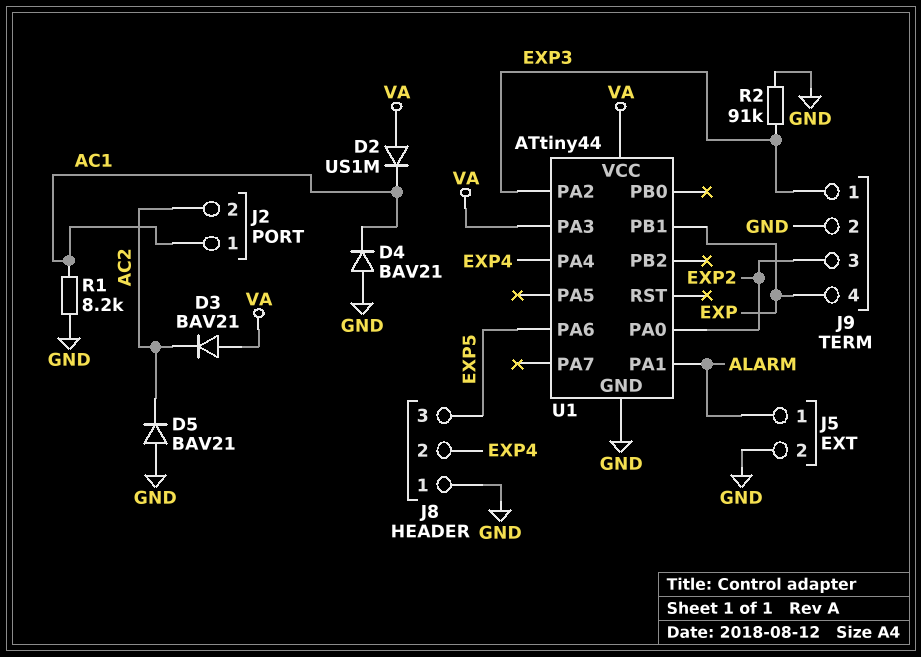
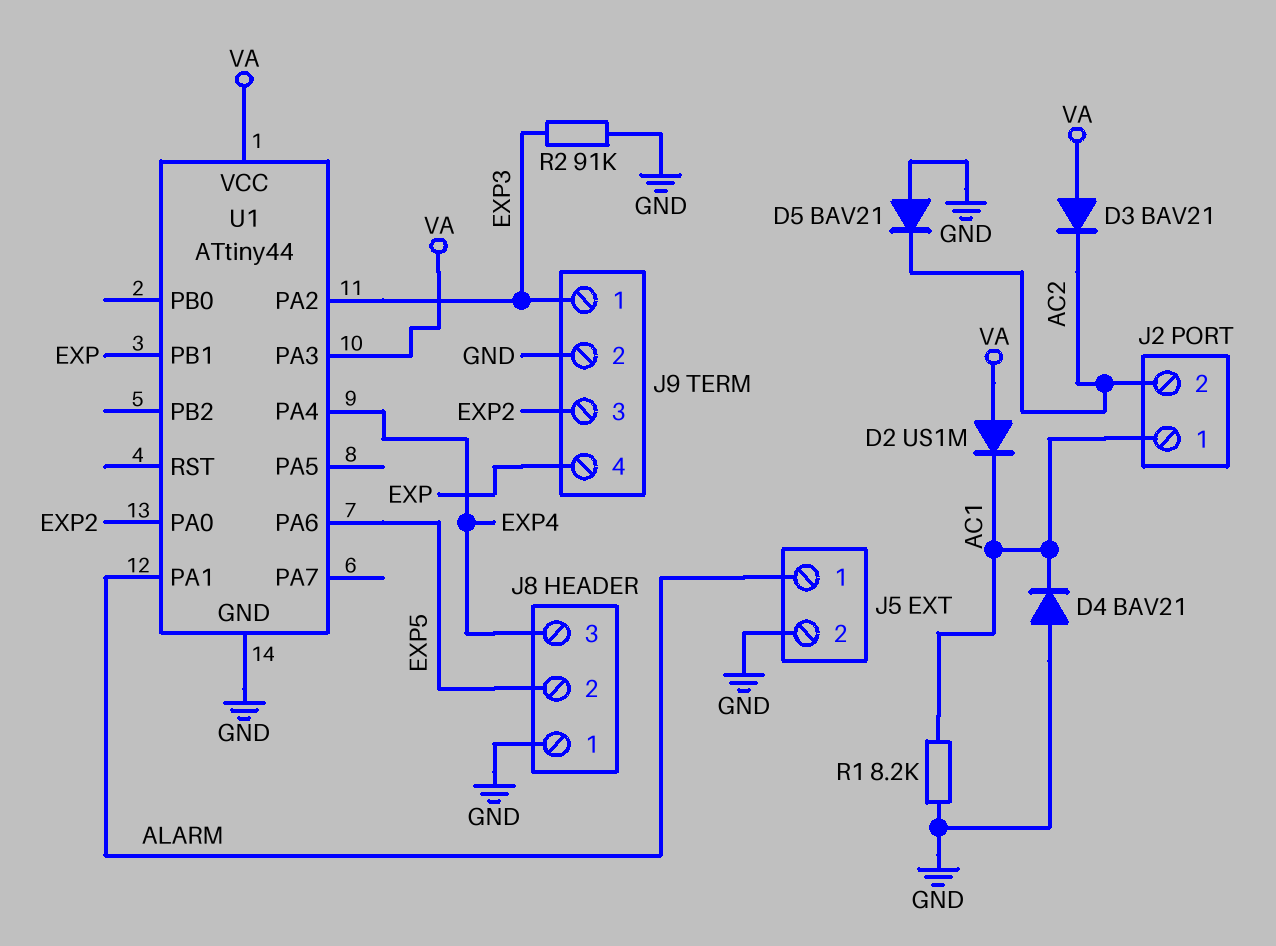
J8 pin 2: EXP4 -> EXP5
J8 pin 3: EXP5 -> EXP4

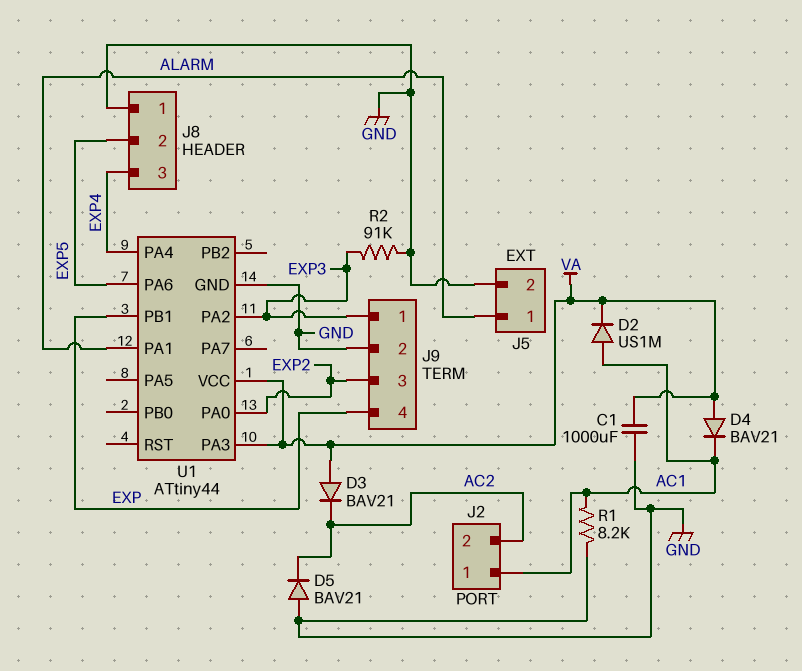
C1: none -> 1000uF (GND, VA)
D2: diode US1M (A VA, K AC1) -> diode US1M (A AC1, K VA)
D4: diode BAV21 (A GND, K AC1) -> diode BAV21 (A VA, K AC1)

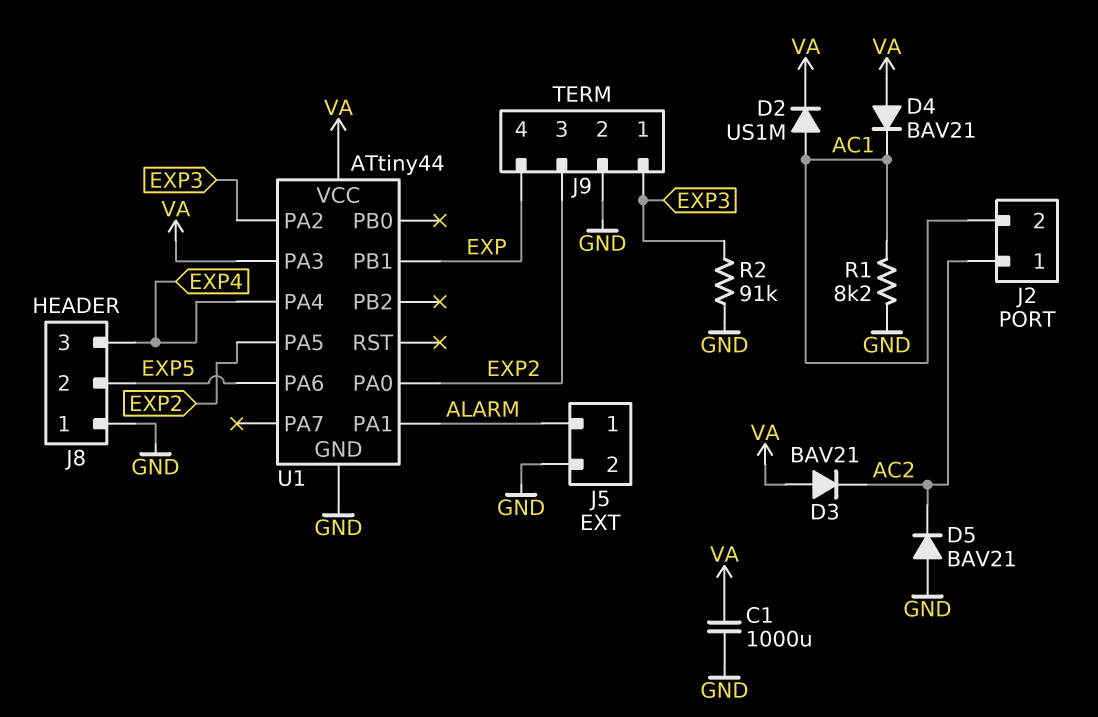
J2 pin 1: AC1 -> AC2
J2 pin 2: AC2 -> AC1
U1 pin PA5: none -> EXP2

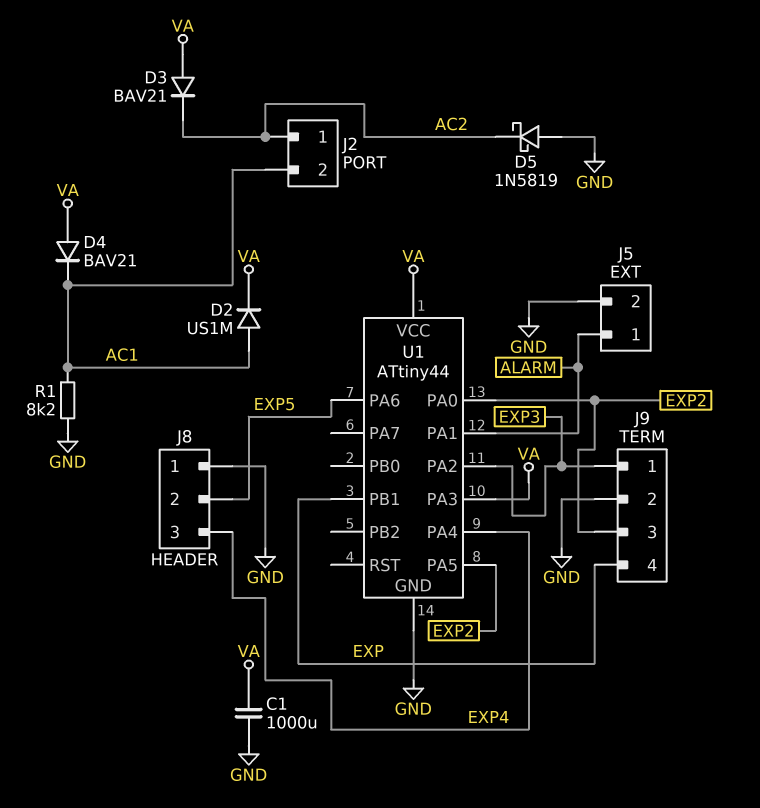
D5: diode BAV21 (A GND, K AC2) -> schottky 1N5819 (A GND, K AC2)
R2: 91k (EXP3, GND) -> none

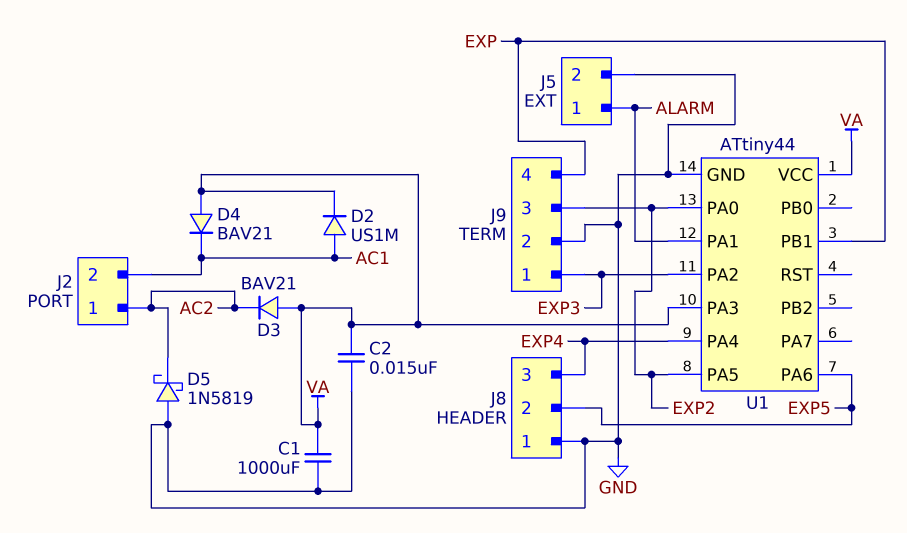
C2: none -> 15nF (GND, VA)
R1: 8.2k (AC1, GND) -> none

